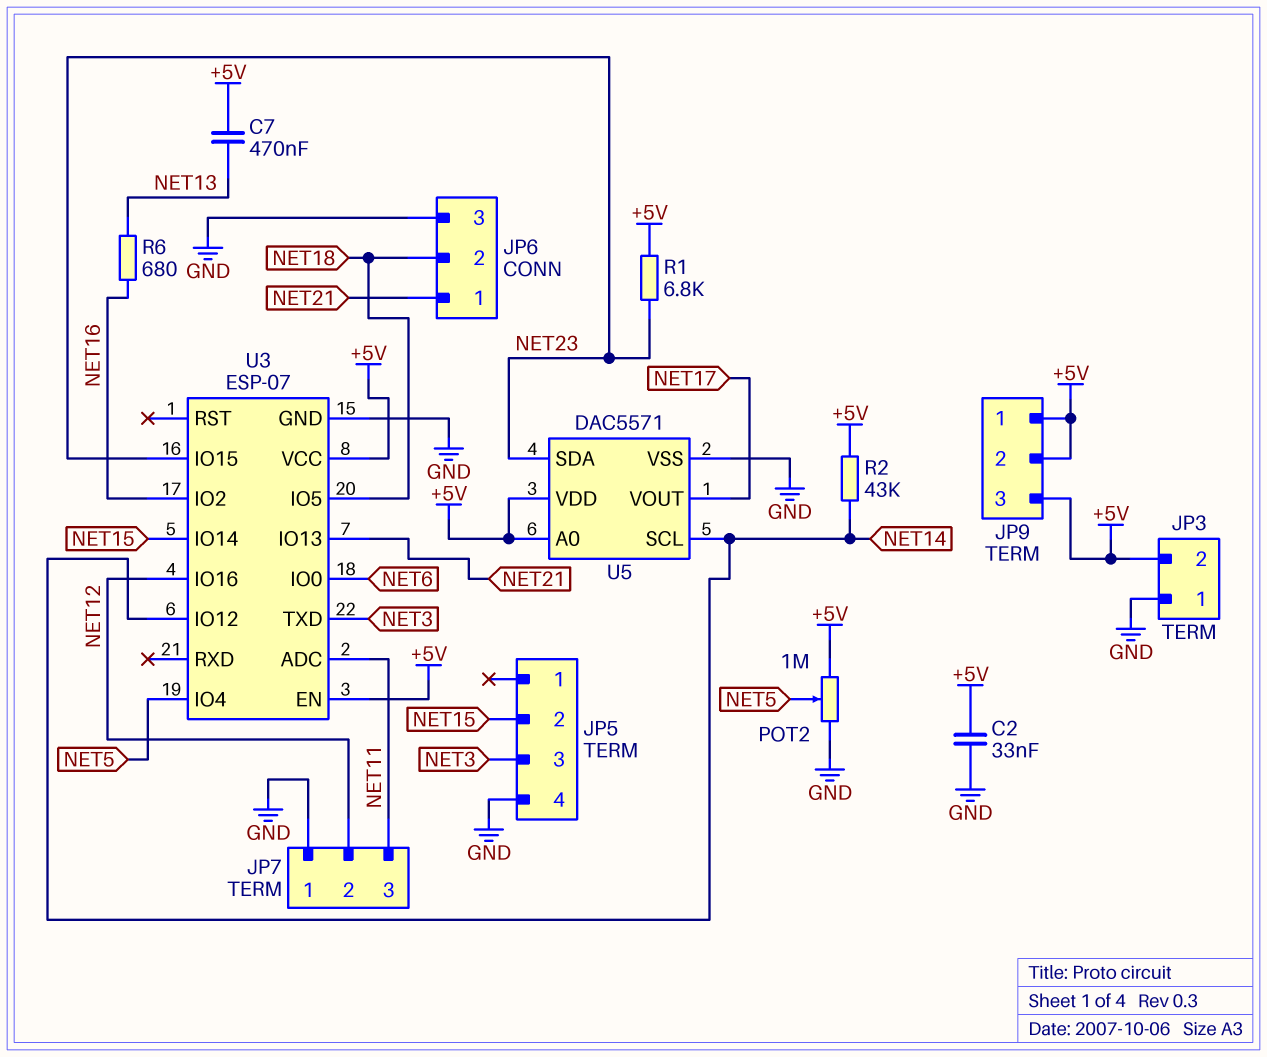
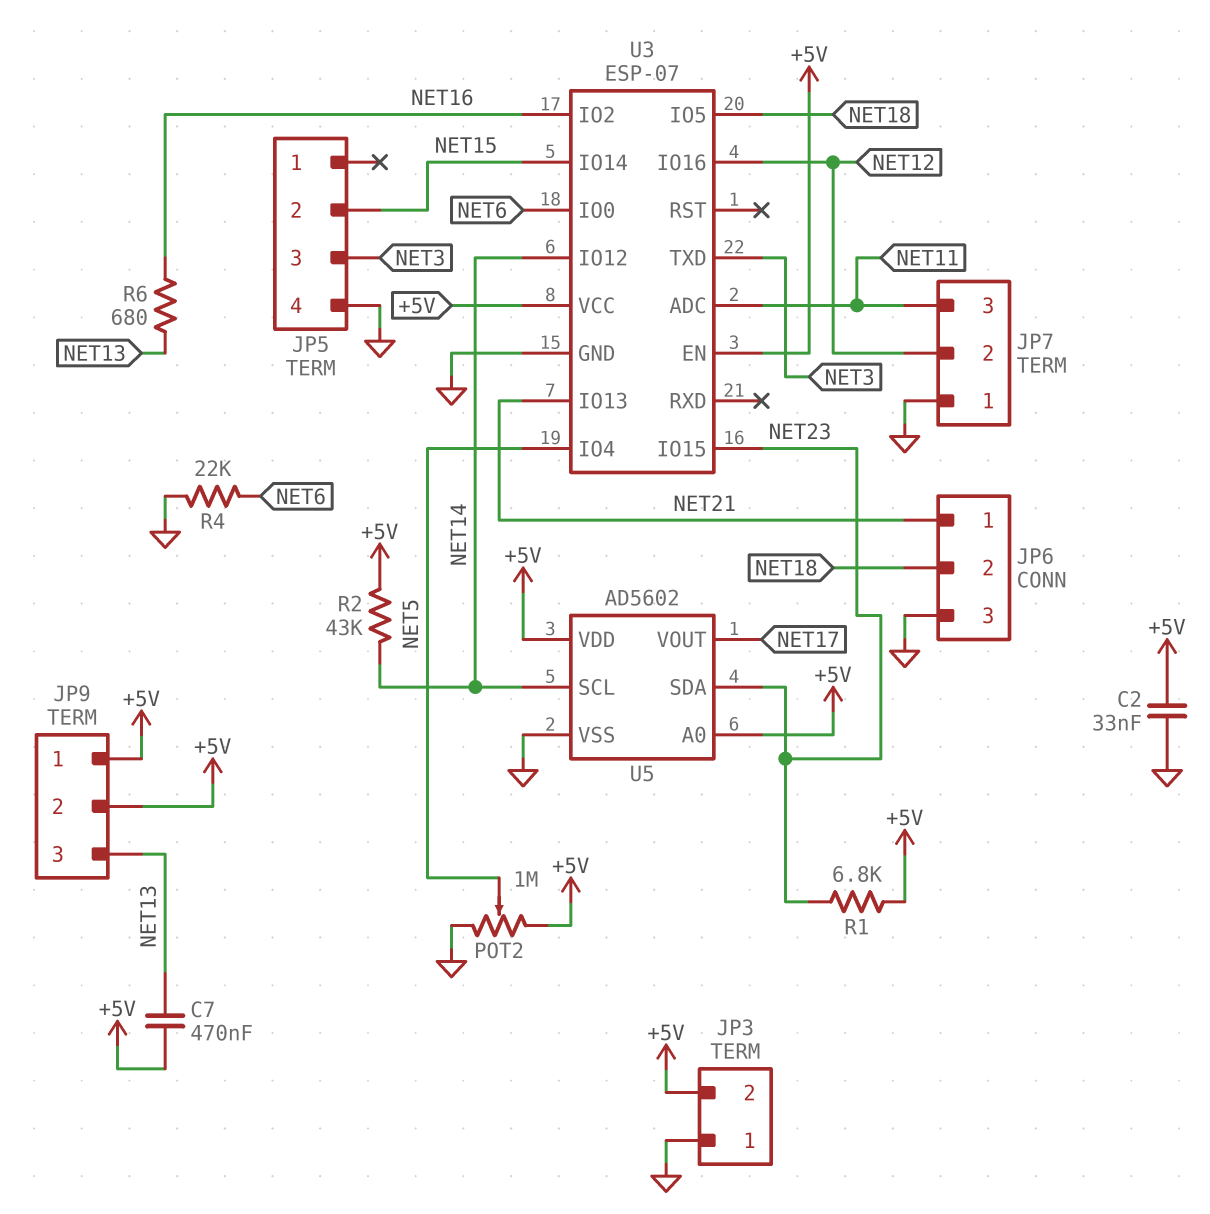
JP9 pin 3: +5V -> NET13
R4: none -> 22k (GND, NET6)
U5: DAC5571 -> AD5602

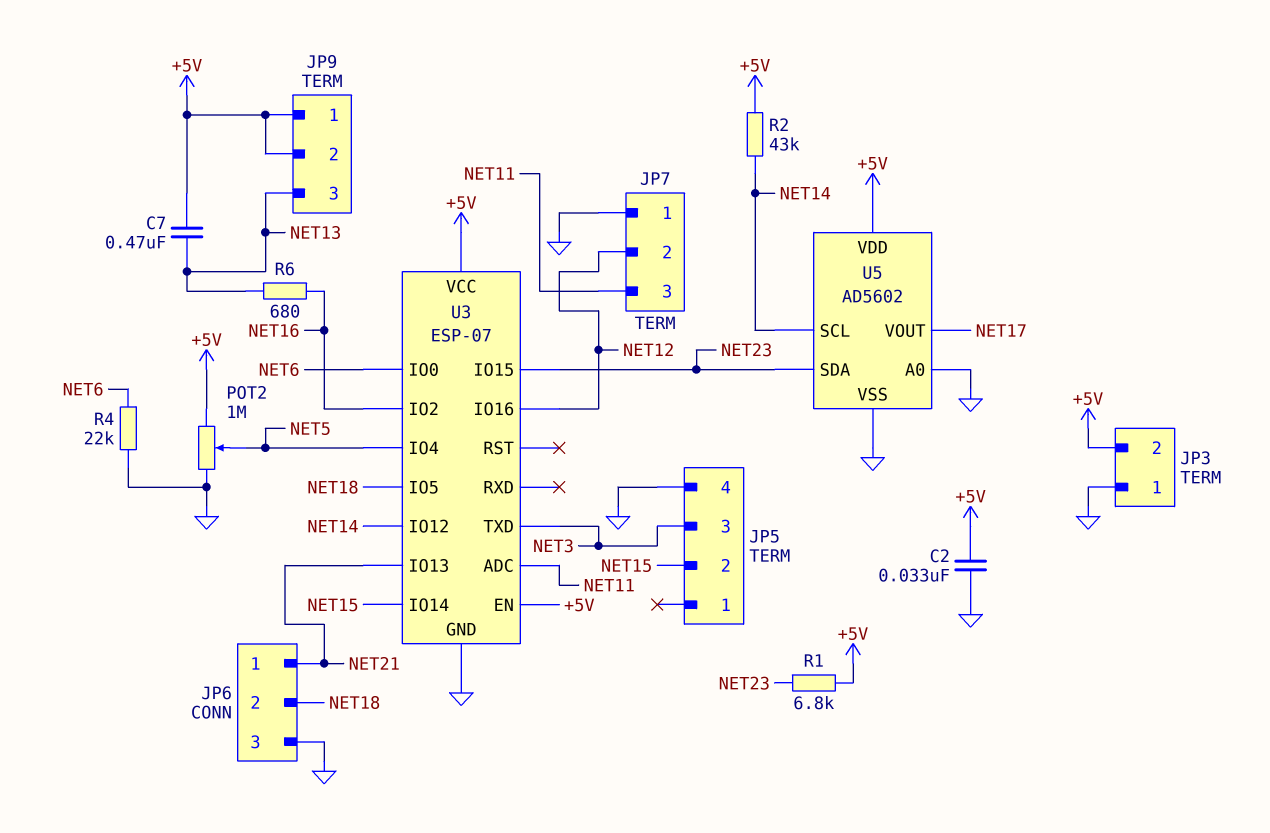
U5 pin A0: +5V -> GND

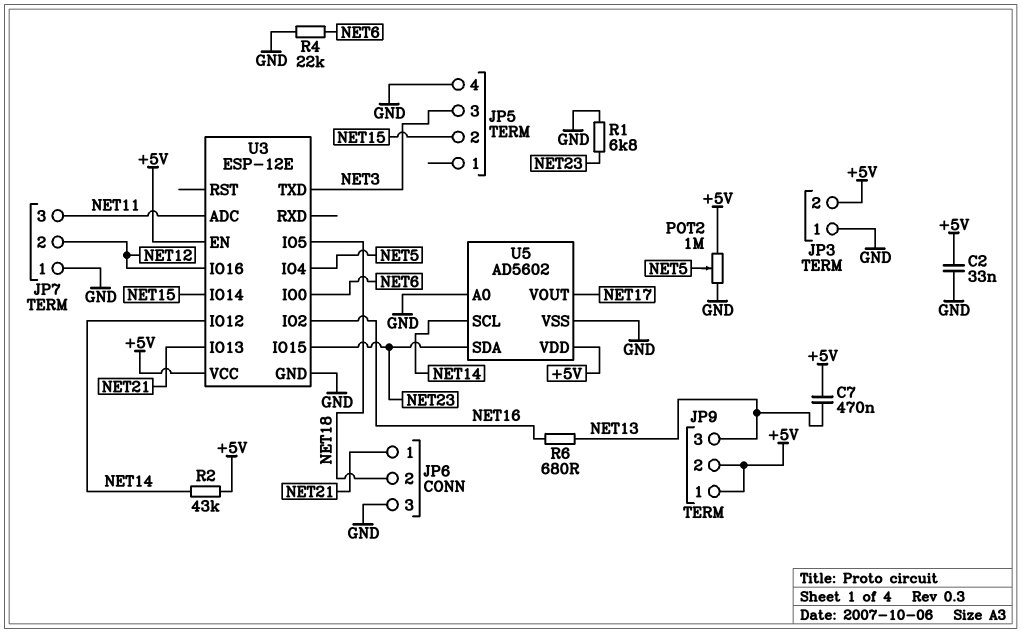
R1: 6.8k (+5V, NET23) -> 6.8k (GND, NET23)
U3: ESP-07 -> ESP-12E

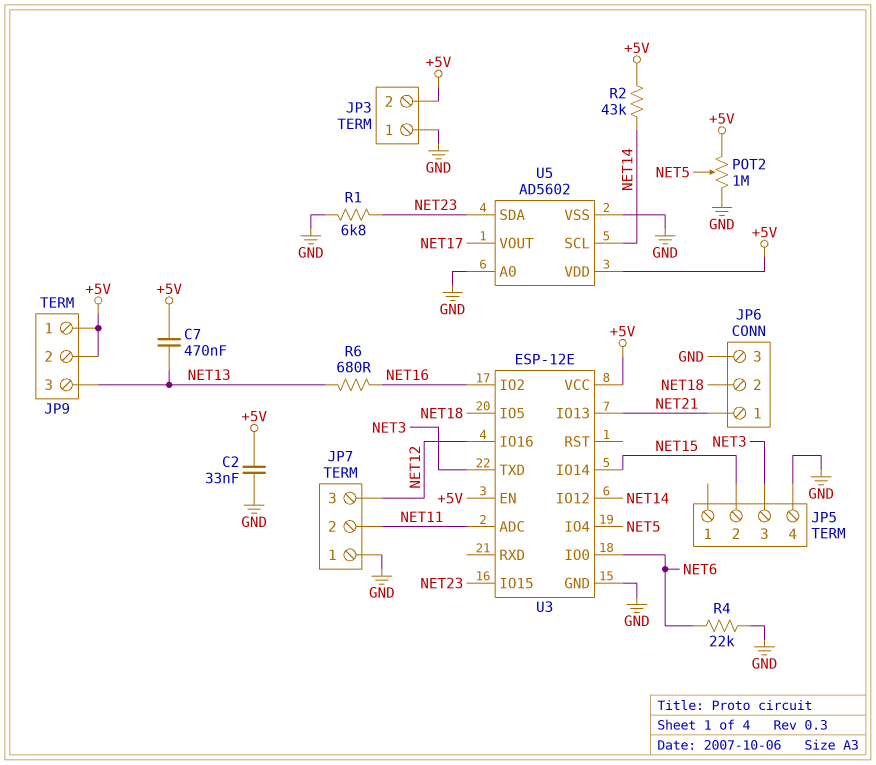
JP7 pin 2: NET12 -> NET11
JP7 pin 3: NET11 -> NET12

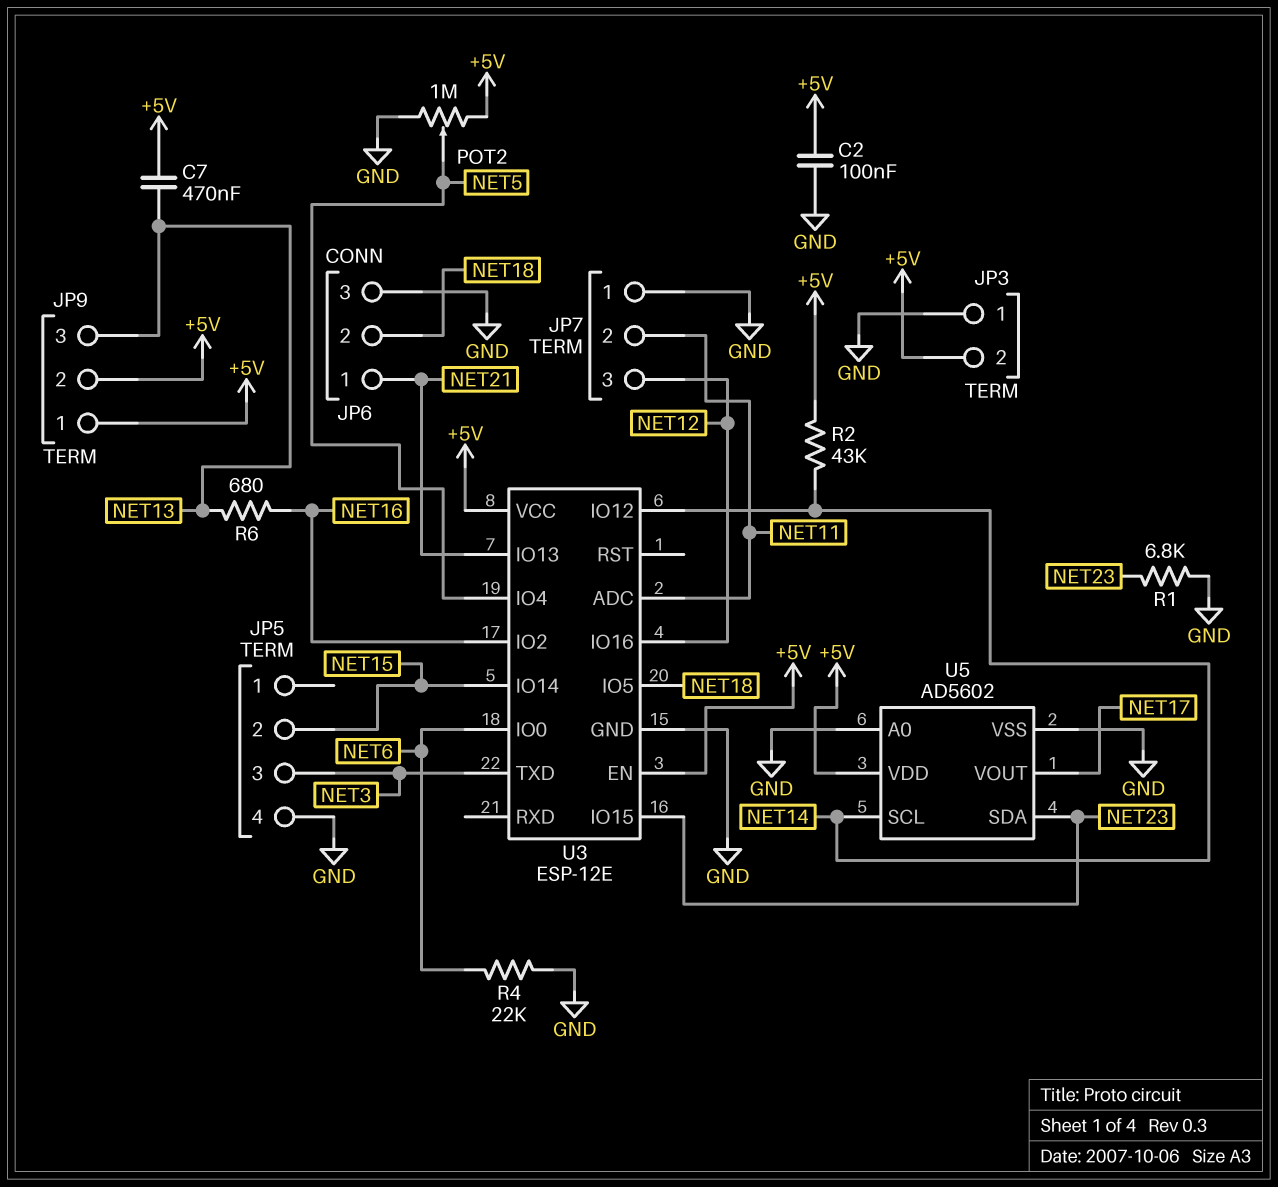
C2: 33nF (+5V, GND) -> 100nF (+5V, GND)

